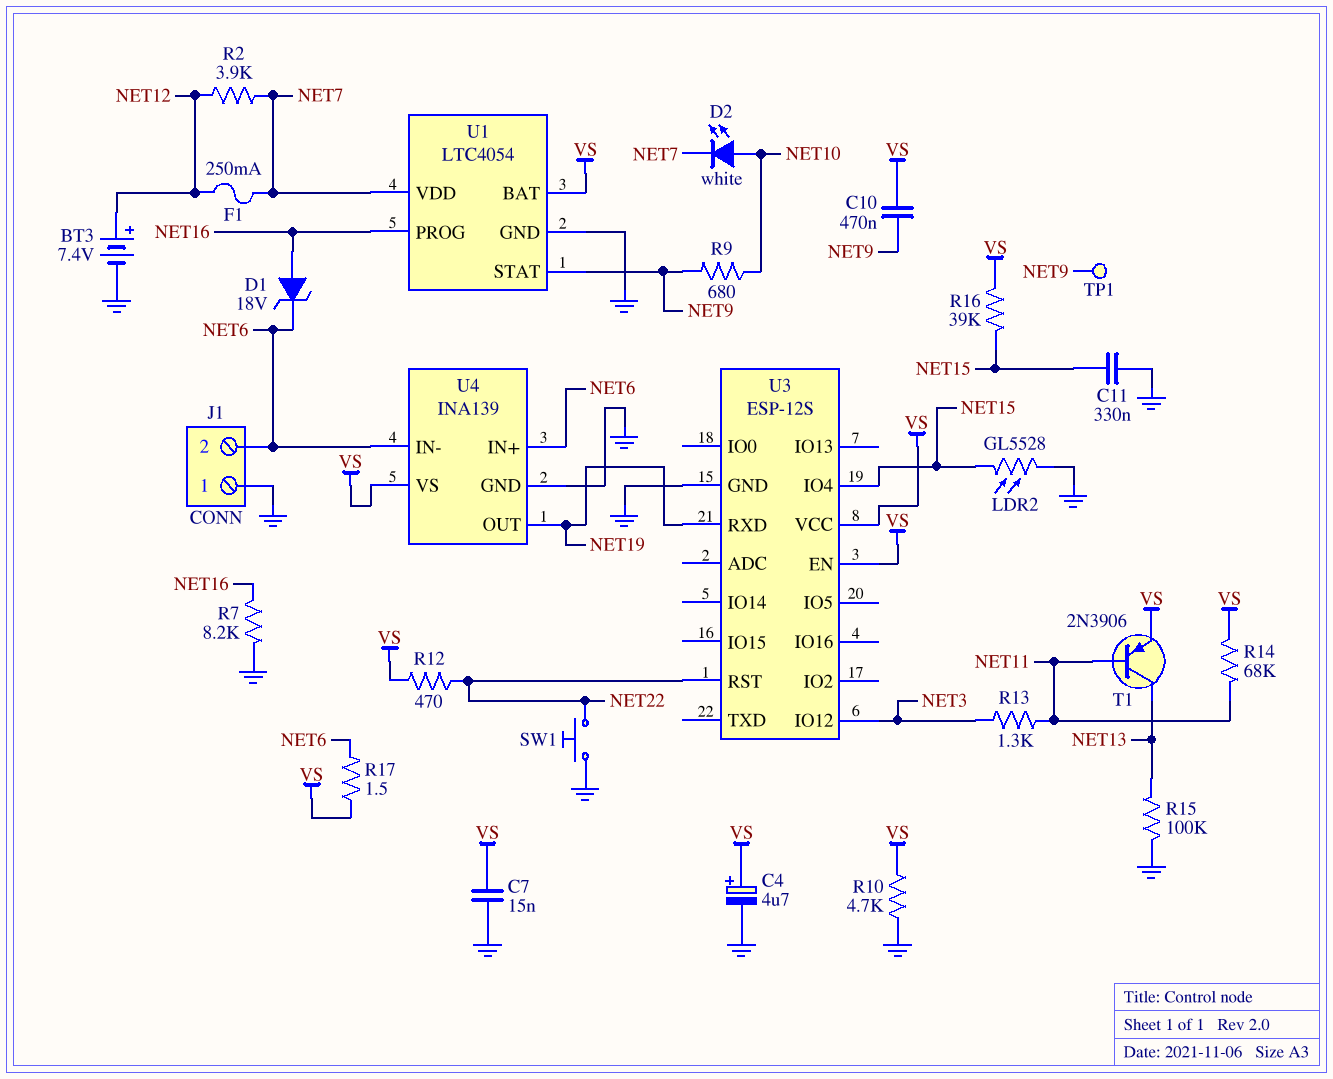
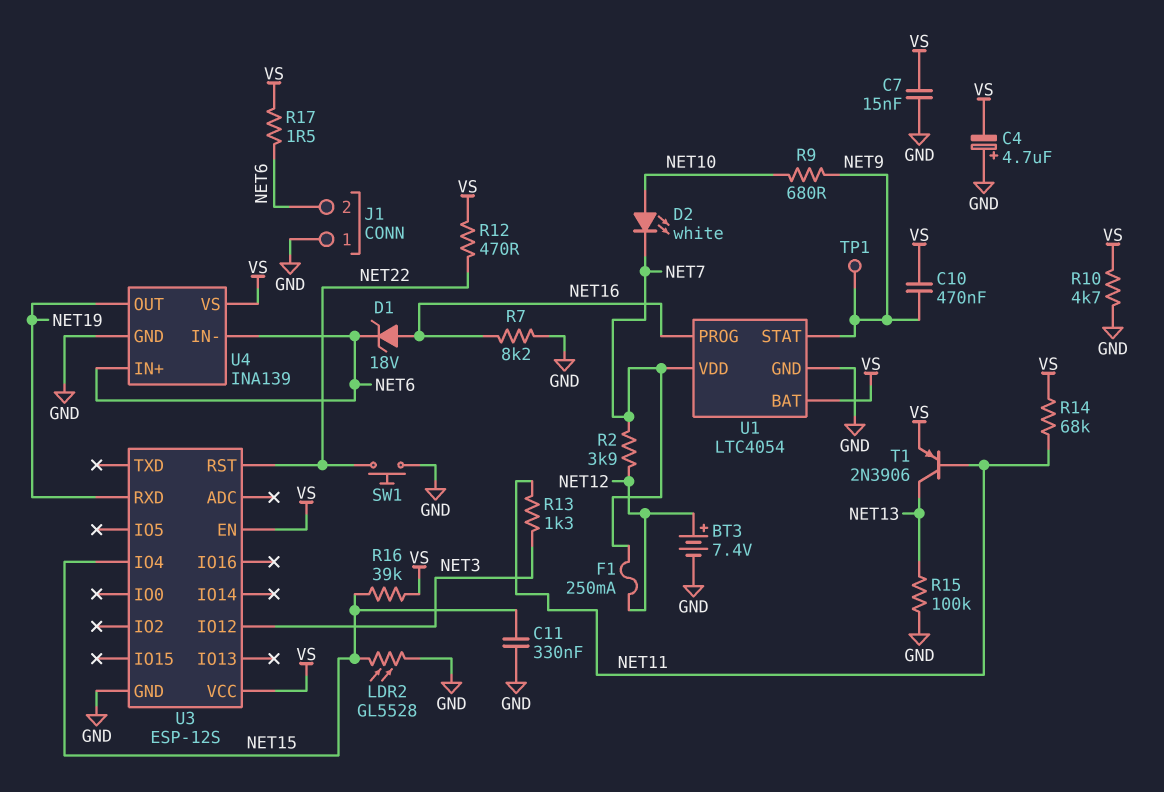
C4: 4.7uF (plus VS, minus GND) -> 4.7uF (plus GND, minus VS)

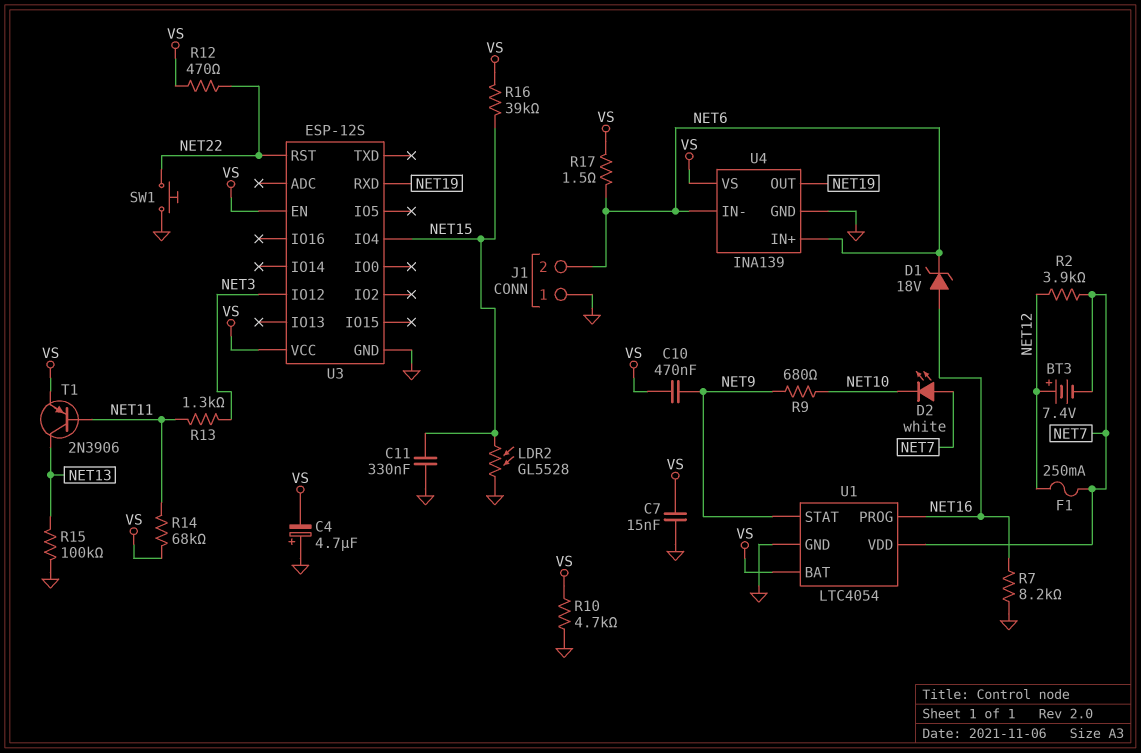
BT3: 7.4V (plus NET12, minus GND) -> 7.4V (plus NET12, minus NET7)
D2: LED white (A NET10, K NET7) -> LED white (A NET7, K NET10)
TP1: test point (NET9) -> none

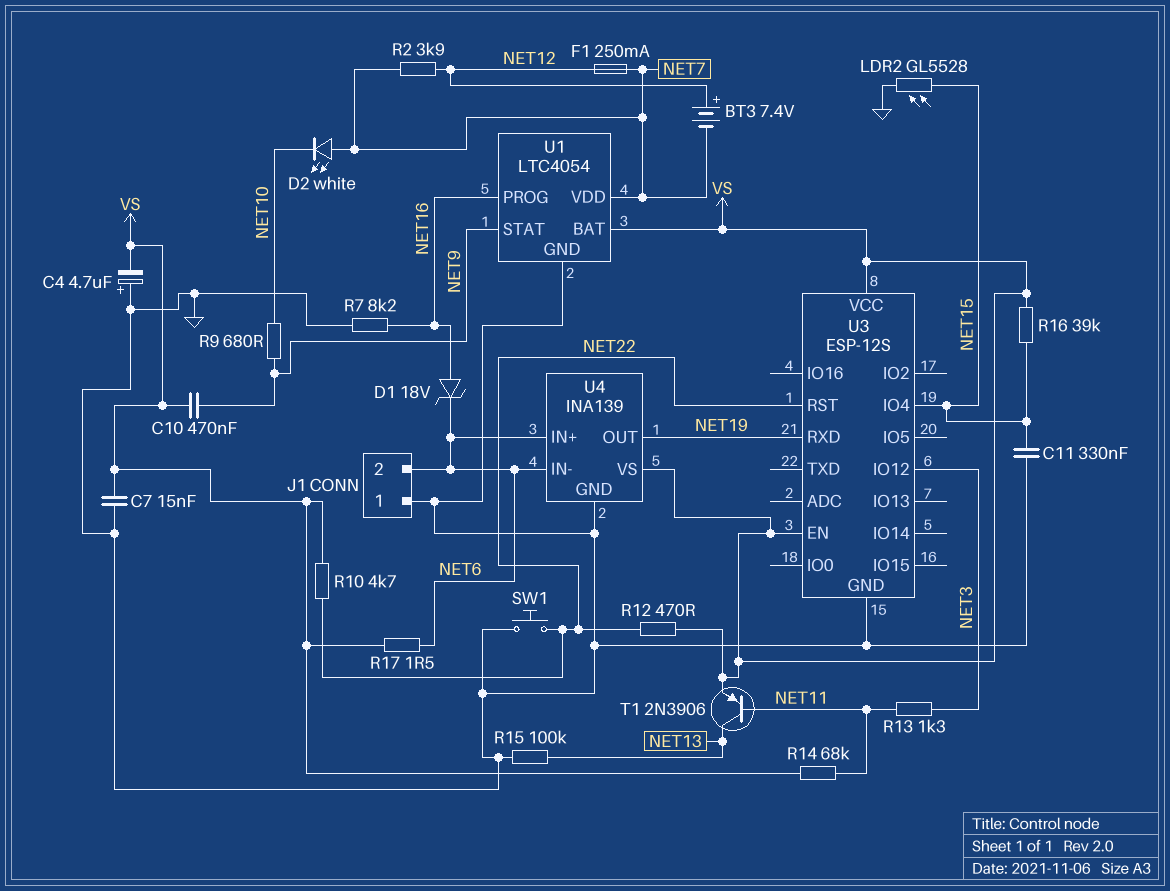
R10: 4.7k (GND, VS) -> 4.7k (NET22, VS)

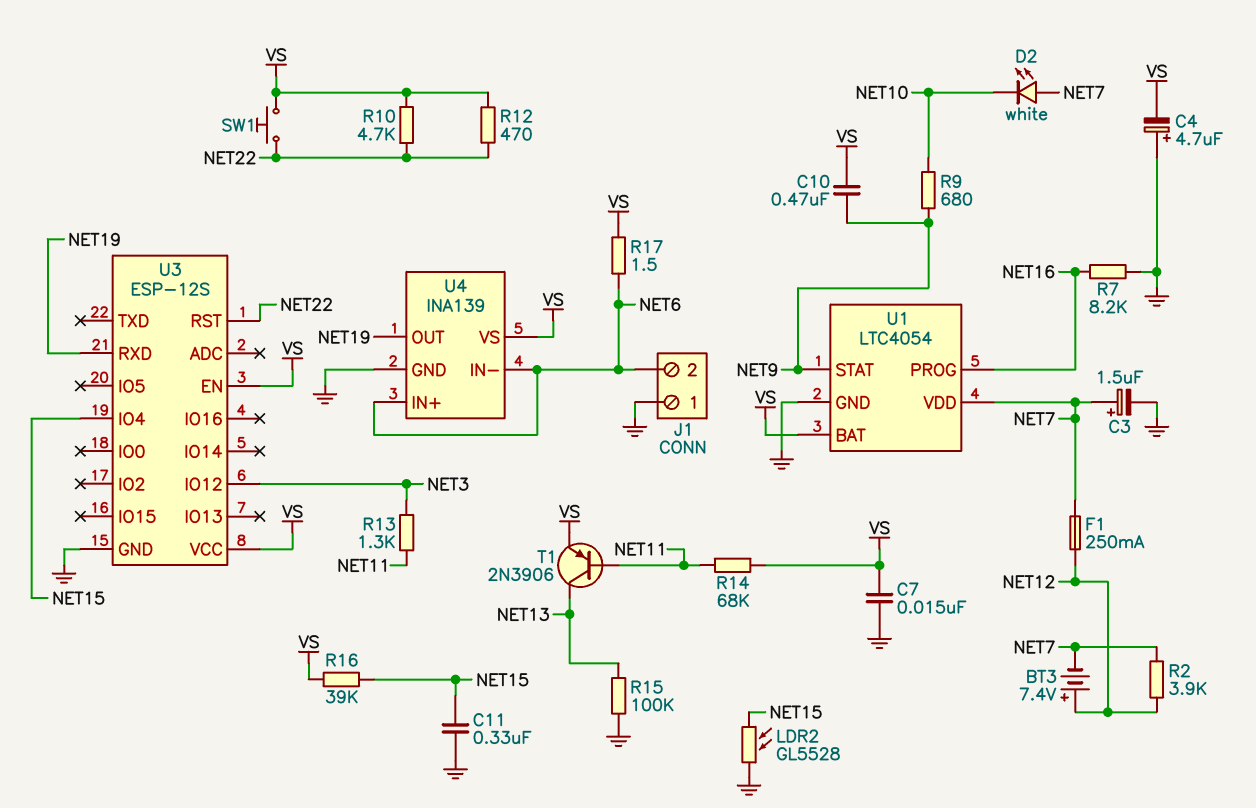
C3: none -> 1.5uF (plus NET7, minus GND)
D1: zener 18V (A NET16, K NET6) -> none
SW1: button (GND, NET22) -> button (NET22, VS)

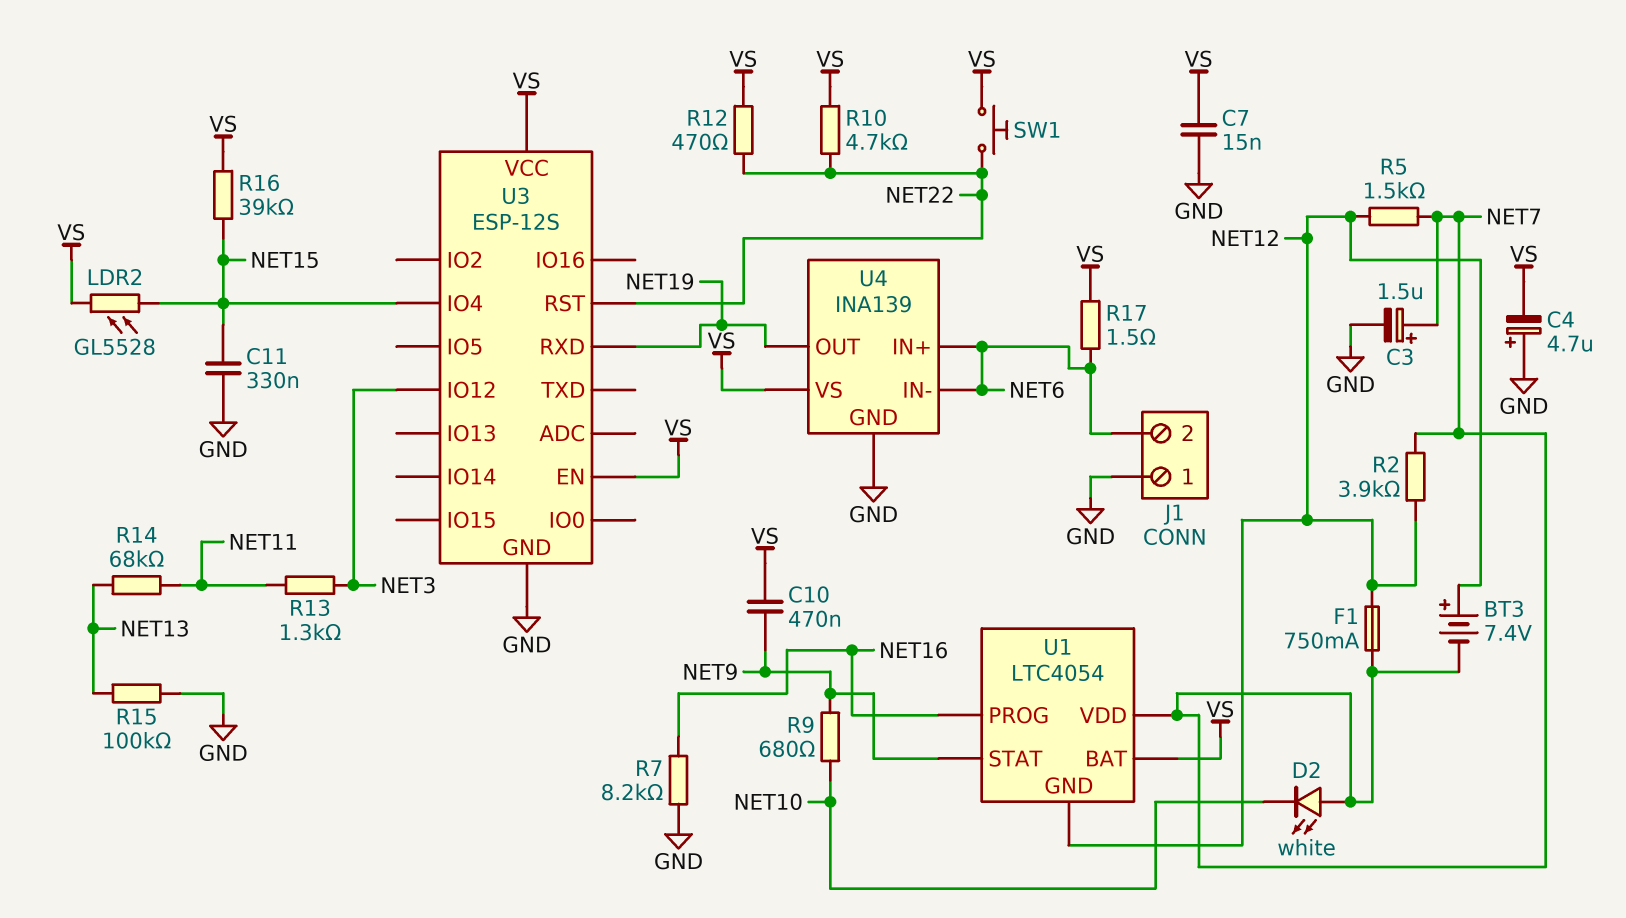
F1: 250mA (NET7, NET12) -> 750mA (NET7, NET12)
LDR2: GL5528 (GND, NET15) -> GL5528 (NET15, VS)
R5: none -> 1.5k (NET7, NET12)
R14: 68k (NET11, VS) -> 68k (NET11, NET13)
T1: PNP 2N3906 (B NET11, C NET13, E VS) -> none
U1 pin GND: GND -> NET12

